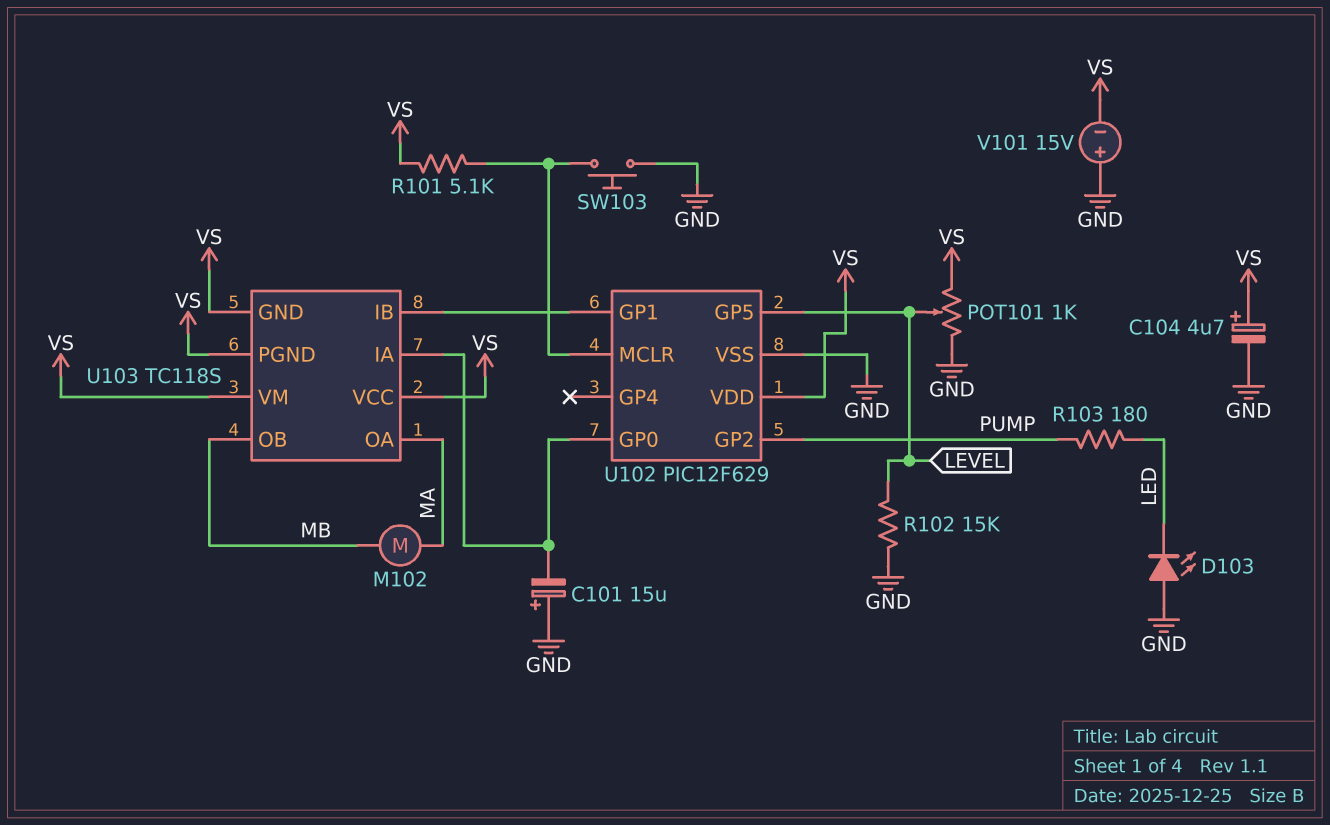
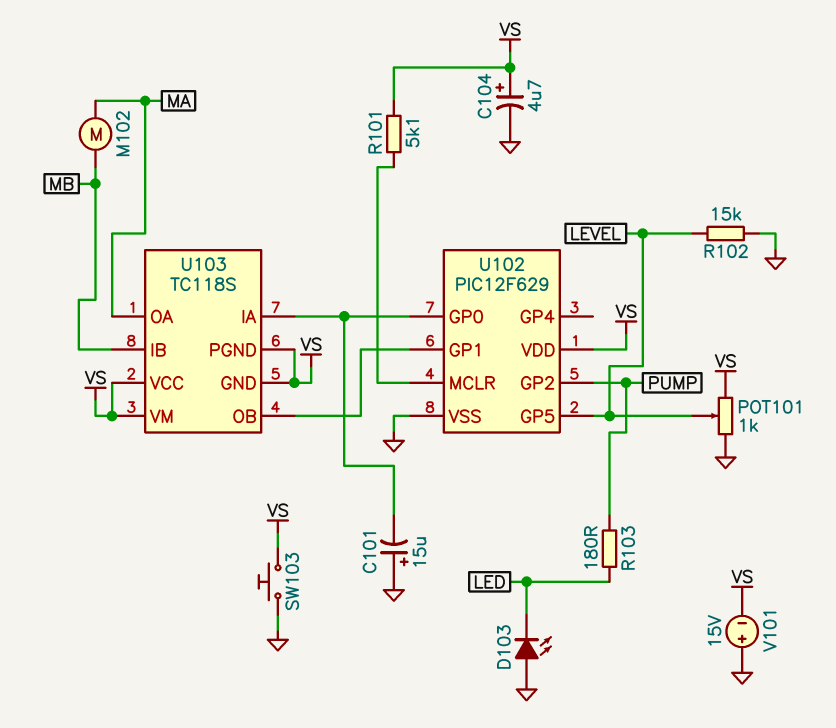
SW103: button (GND, U102/MCLR) -> button (GND, VS)
U103 pin IB: U102/GP1 -> MB
U103 pin OB: MB -> U102/GP1

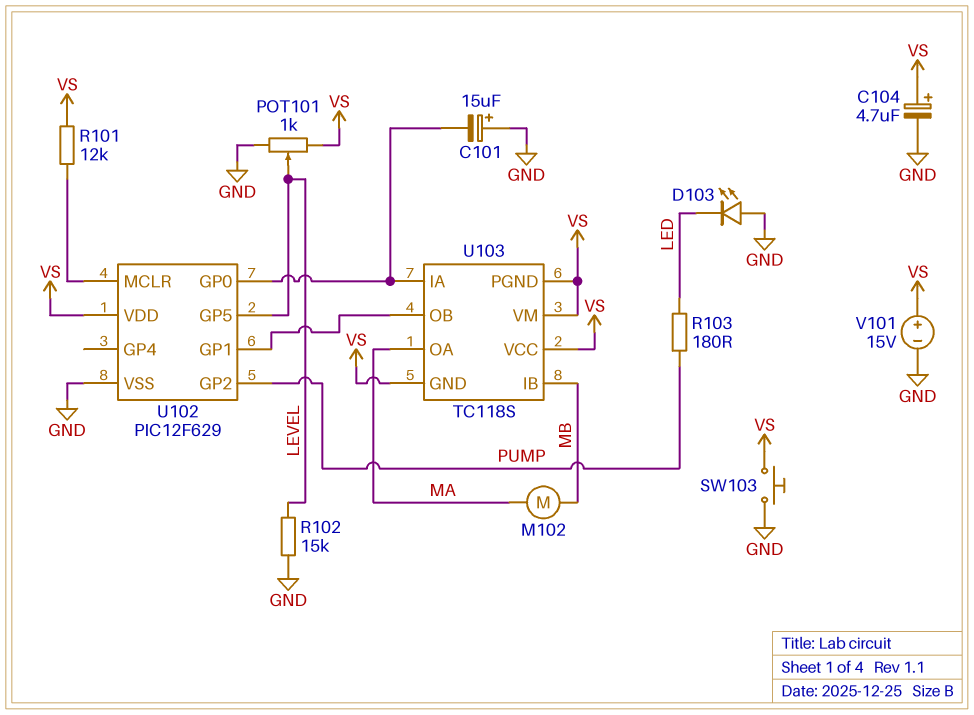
R101: 5.1k (U102/MCLR, VS) -> 12k (U102/MCLR, VS)
V101: 15V (plus GND, minus VS) -> 15V (plus VS, minus GND)

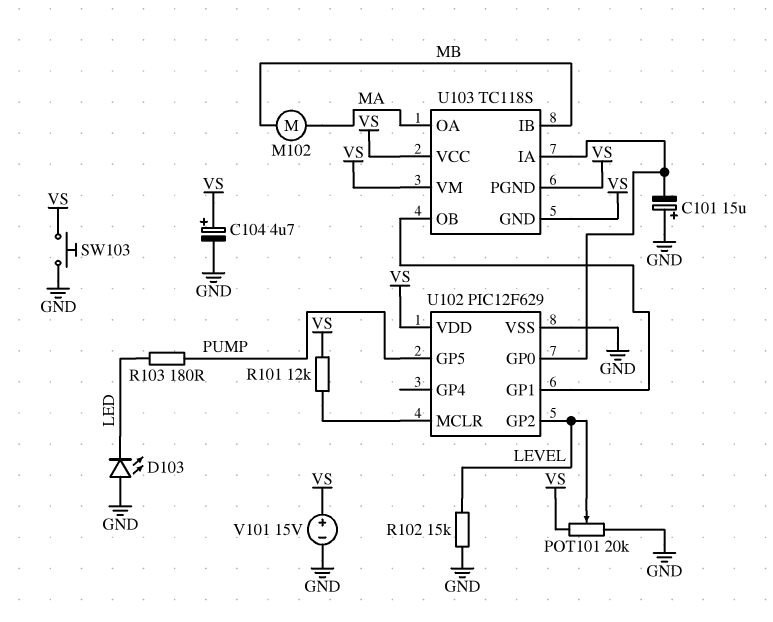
POT101: 1k (GND, VS, wiper LEVEL) -> 20k (GND, VS, wiper LEVEL)
U102 pin GP2: PUMP -> LEVEL
U102 pin GP5: LEVEL -> PUMP

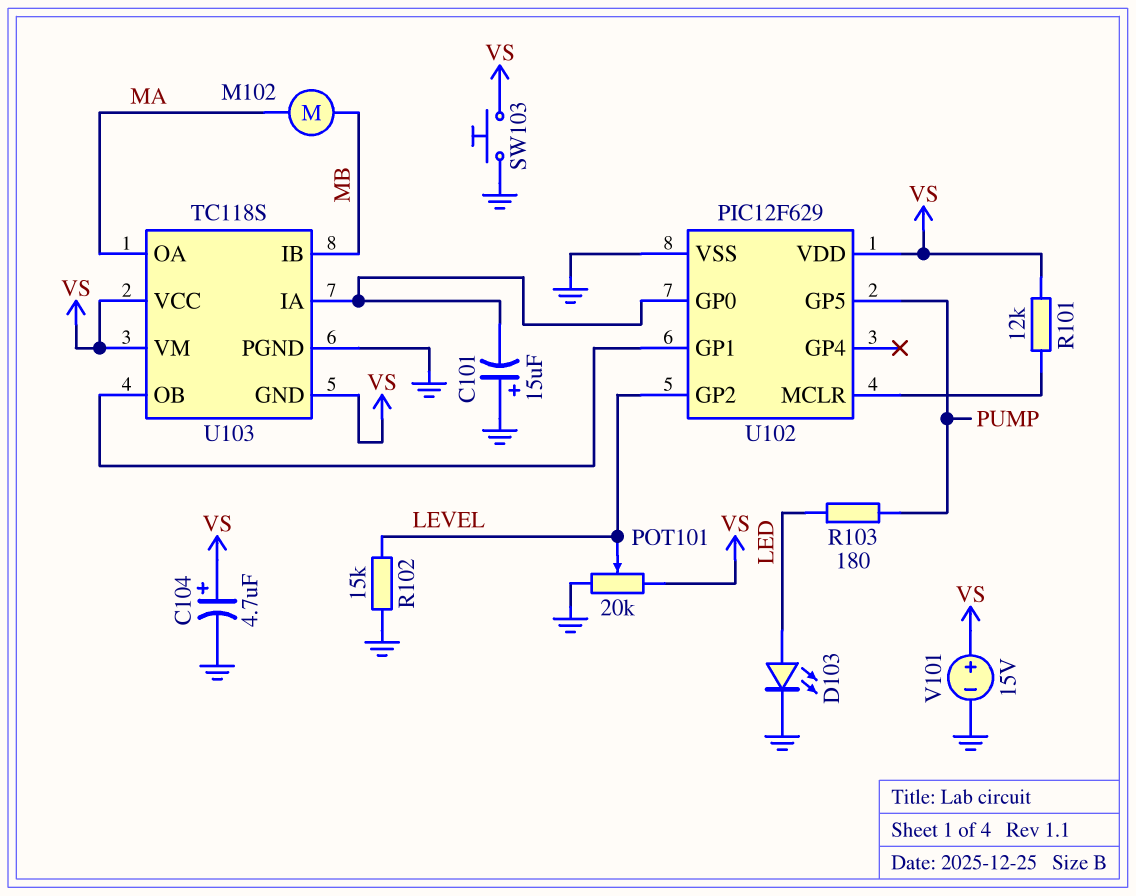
D103: LED (A GND, K LED) -> LED (A LED, K GND)
U103 pin PGND: VS -> GND

